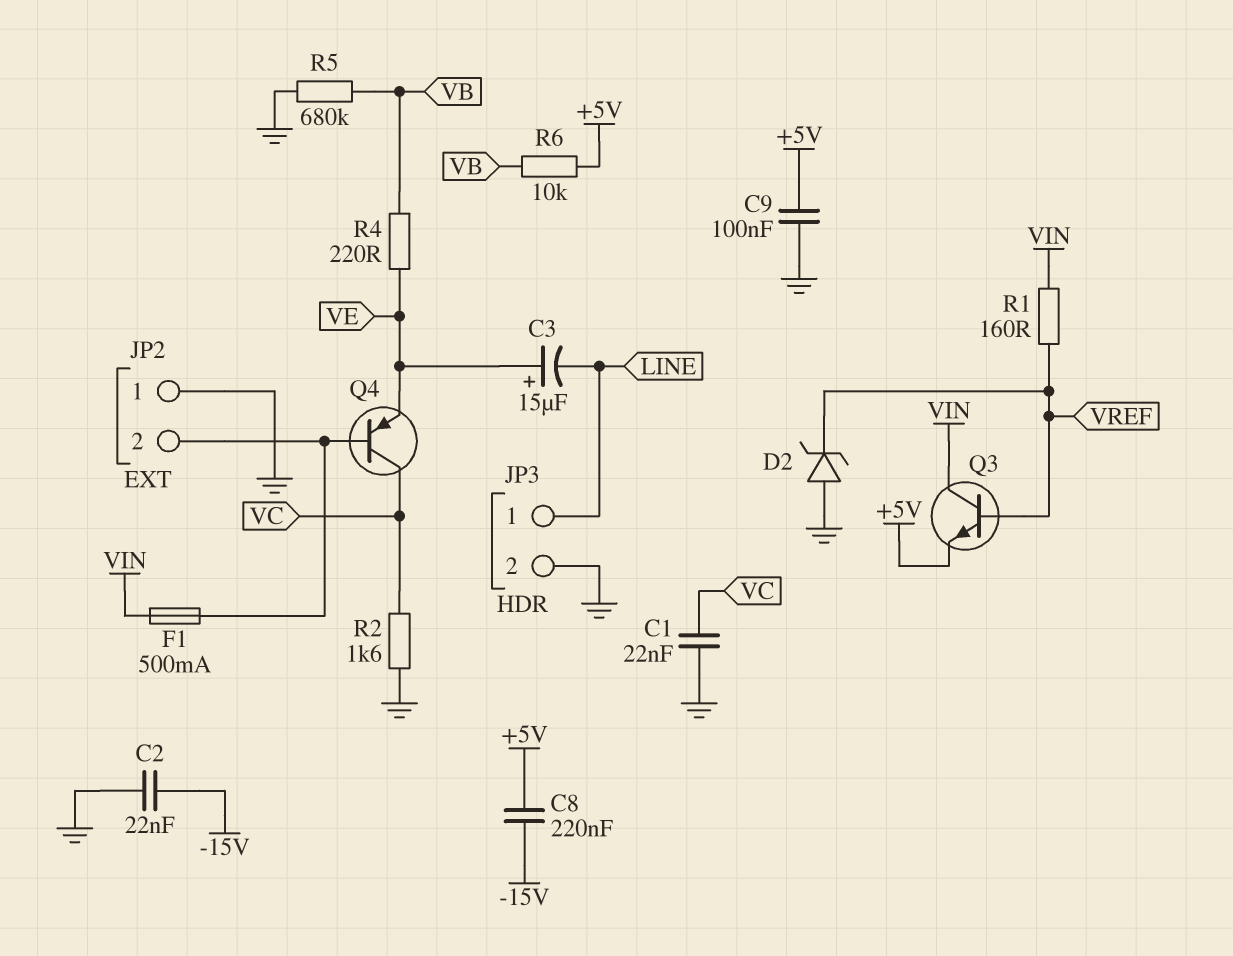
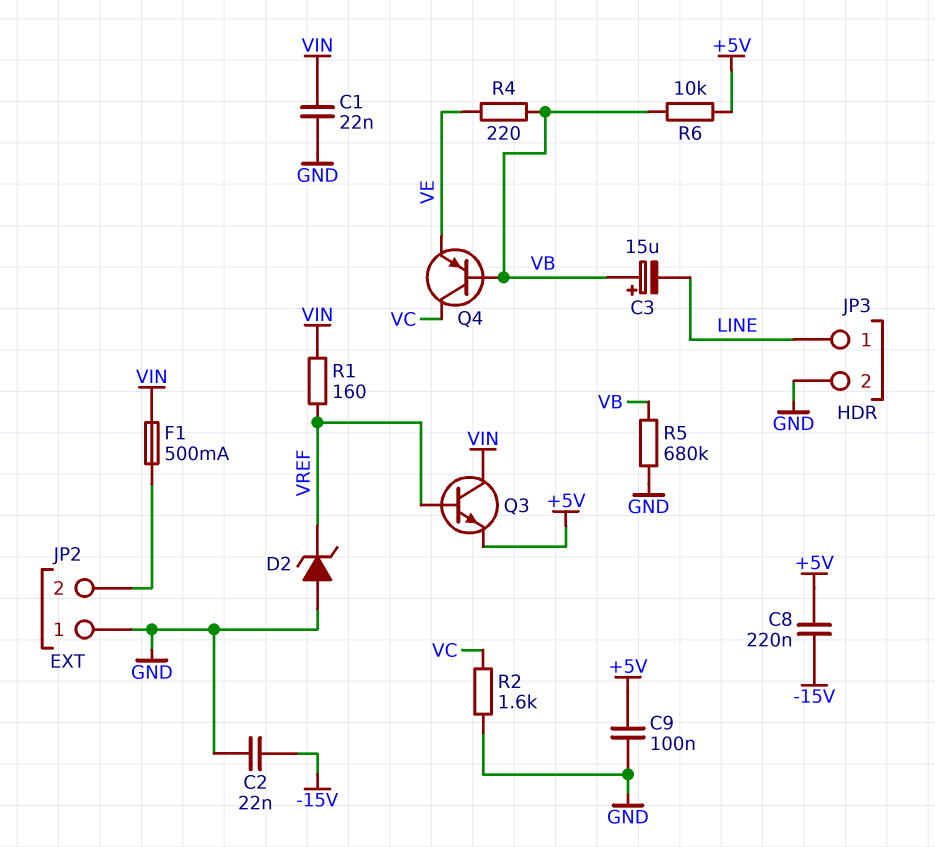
C1: 22nF (GND, VC) -> 22nF (GND, VIN)
C3: 15uF (plus VE, minus LINE) -> 15uF (plus VB, minus LINE)
Q4: PNP (B JP2/2, C VC, E VE) -> PNP (B VB, C VC, E VE)

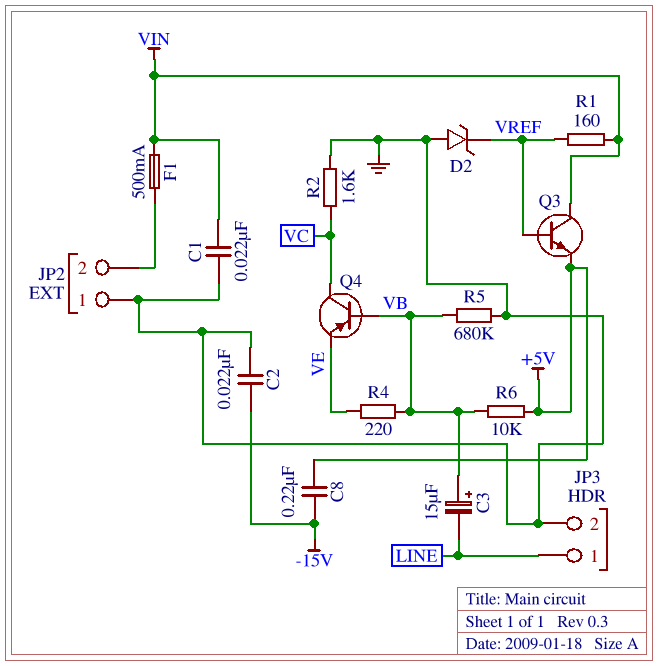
C9: 100nF (+5V, GND) -> none

